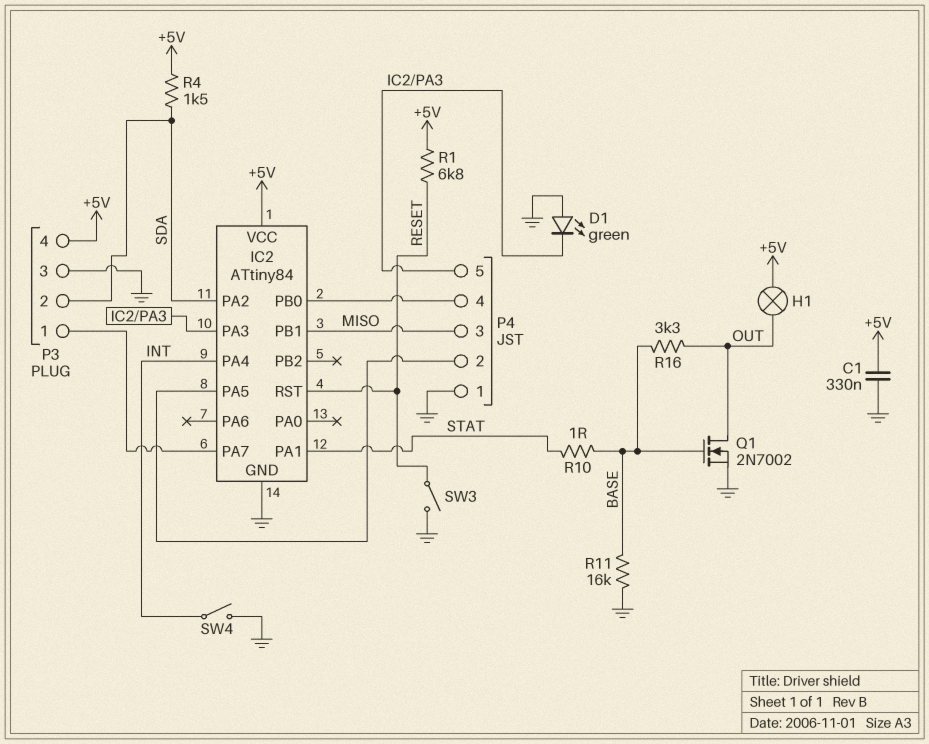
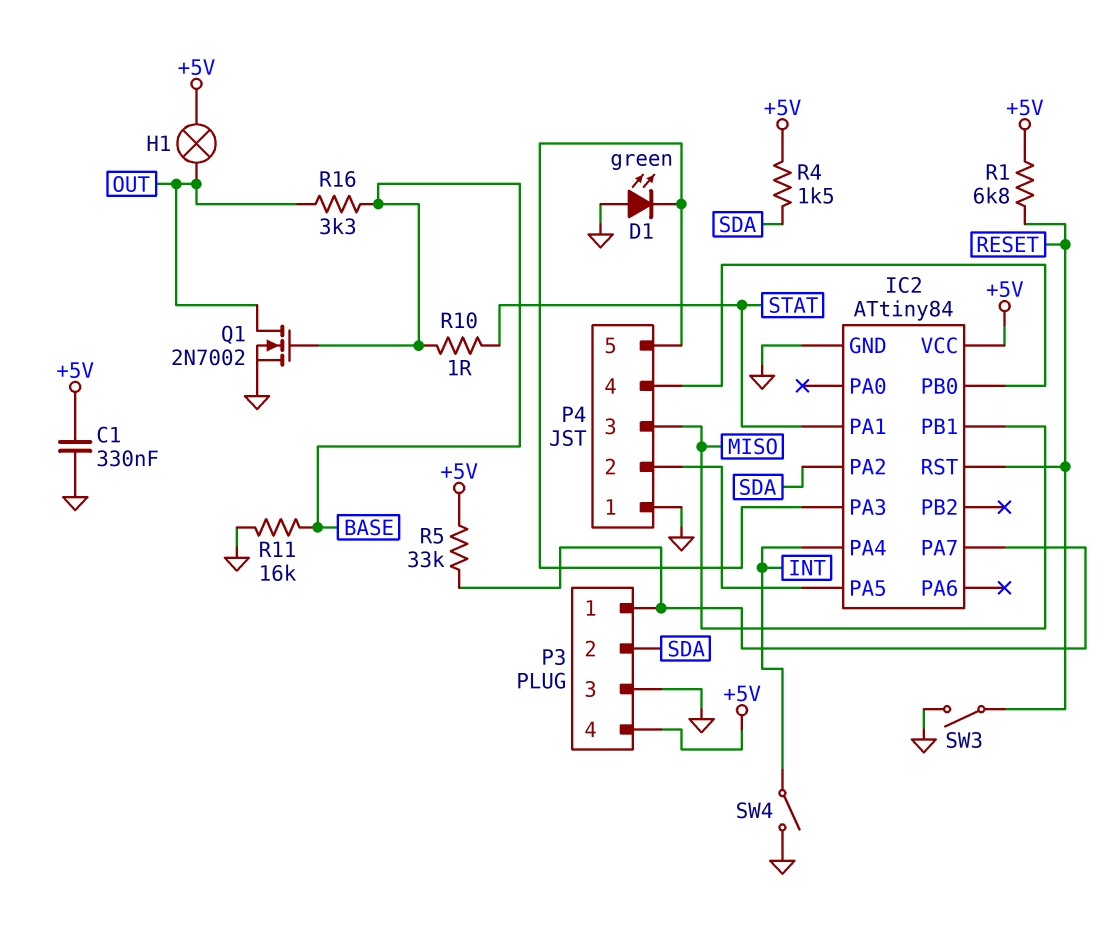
R5: none -> 33k (+5V, IC2/PA7)

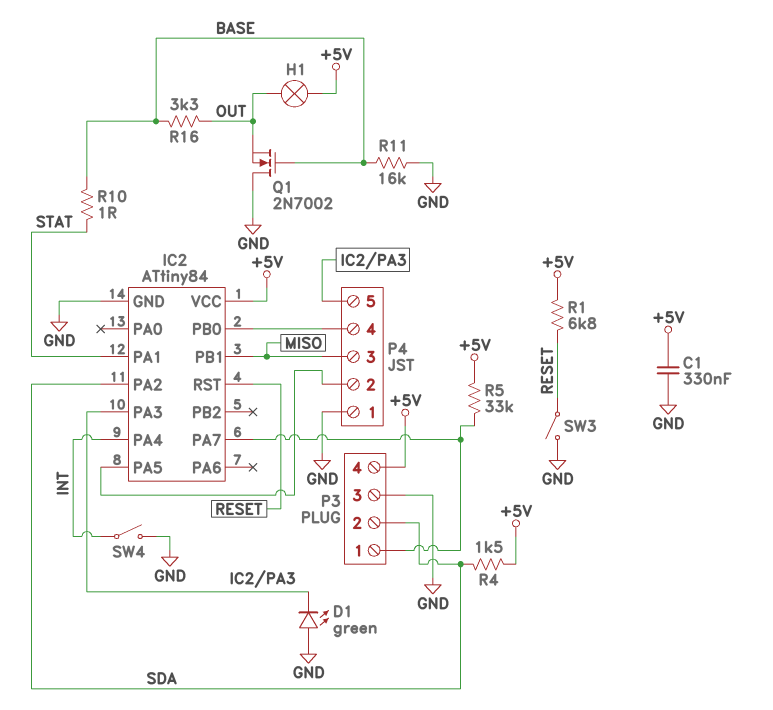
Q1: NMOS 2N7002 (G BASE, D OUT, S GND) -> NMOS 2N7002 (G BASE, D GND, S OUT)

